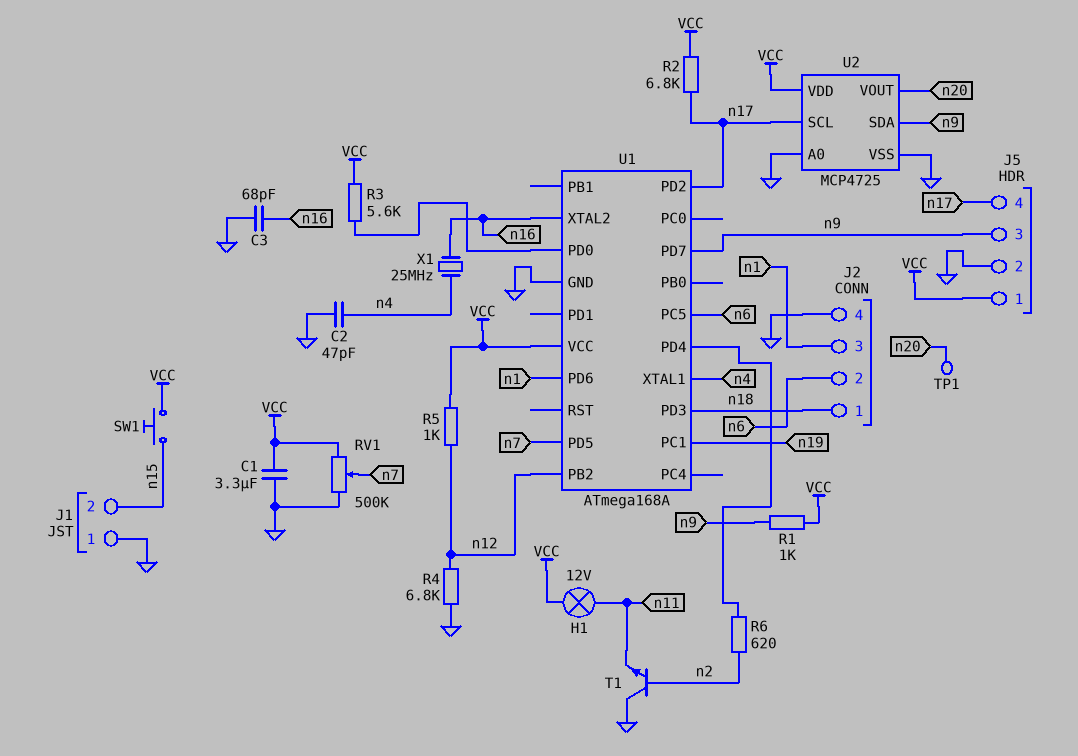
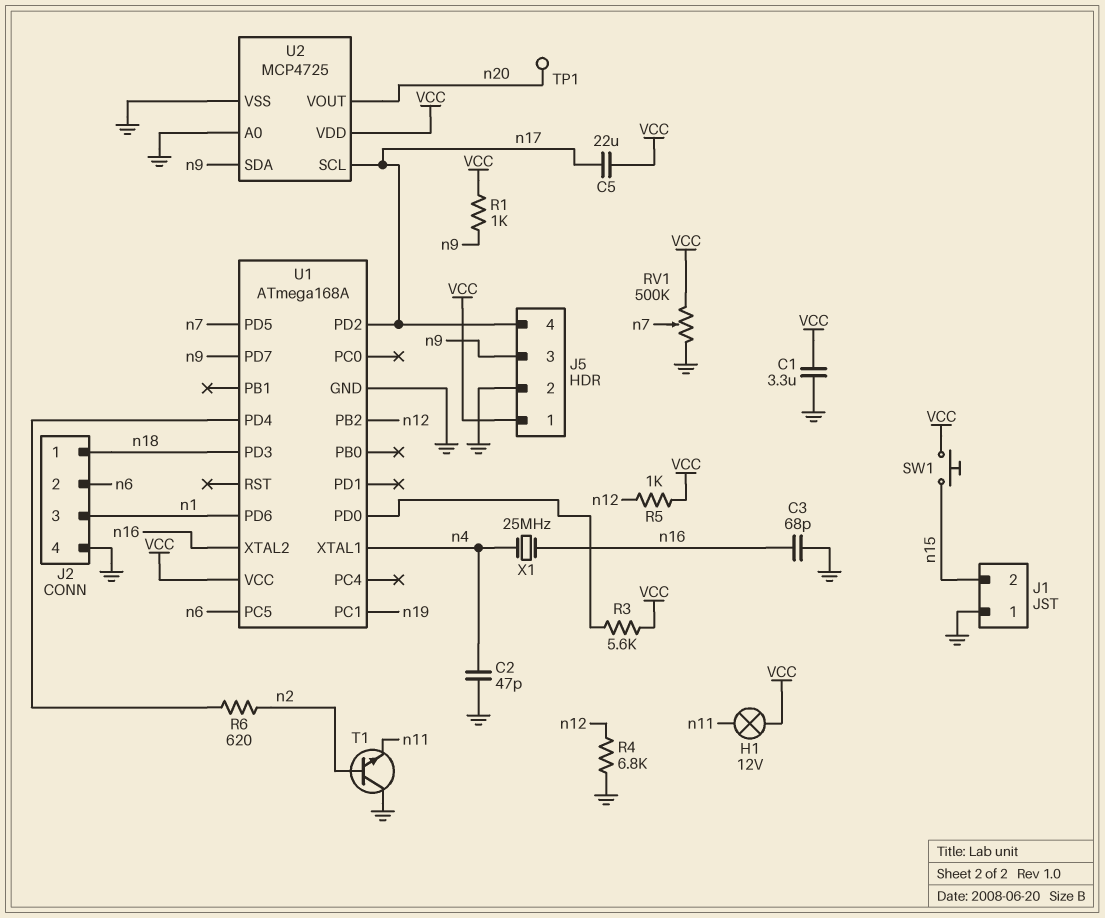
C5: none -> 22uF (VCC, n17)
R2: 6.8k (VCC, n17) -> none

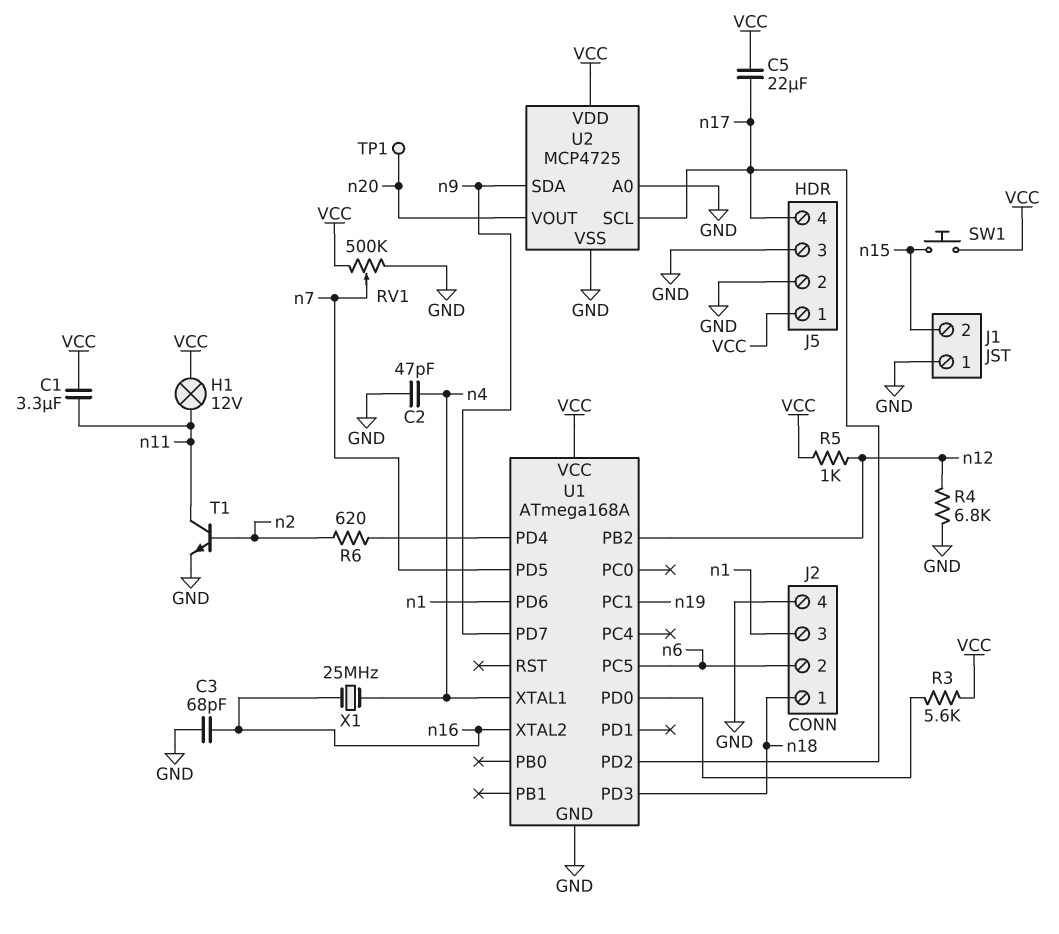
C1: 3.3uF (GND, VCC) -> 3.3uF (VCC, n11)
J5 pin 3: n9 -> GND
R1: 1k (VCC, n9) -> none
T1: NPN (B n2, C GND, E n11) -> NPN (B n2, C n11, E GND)

